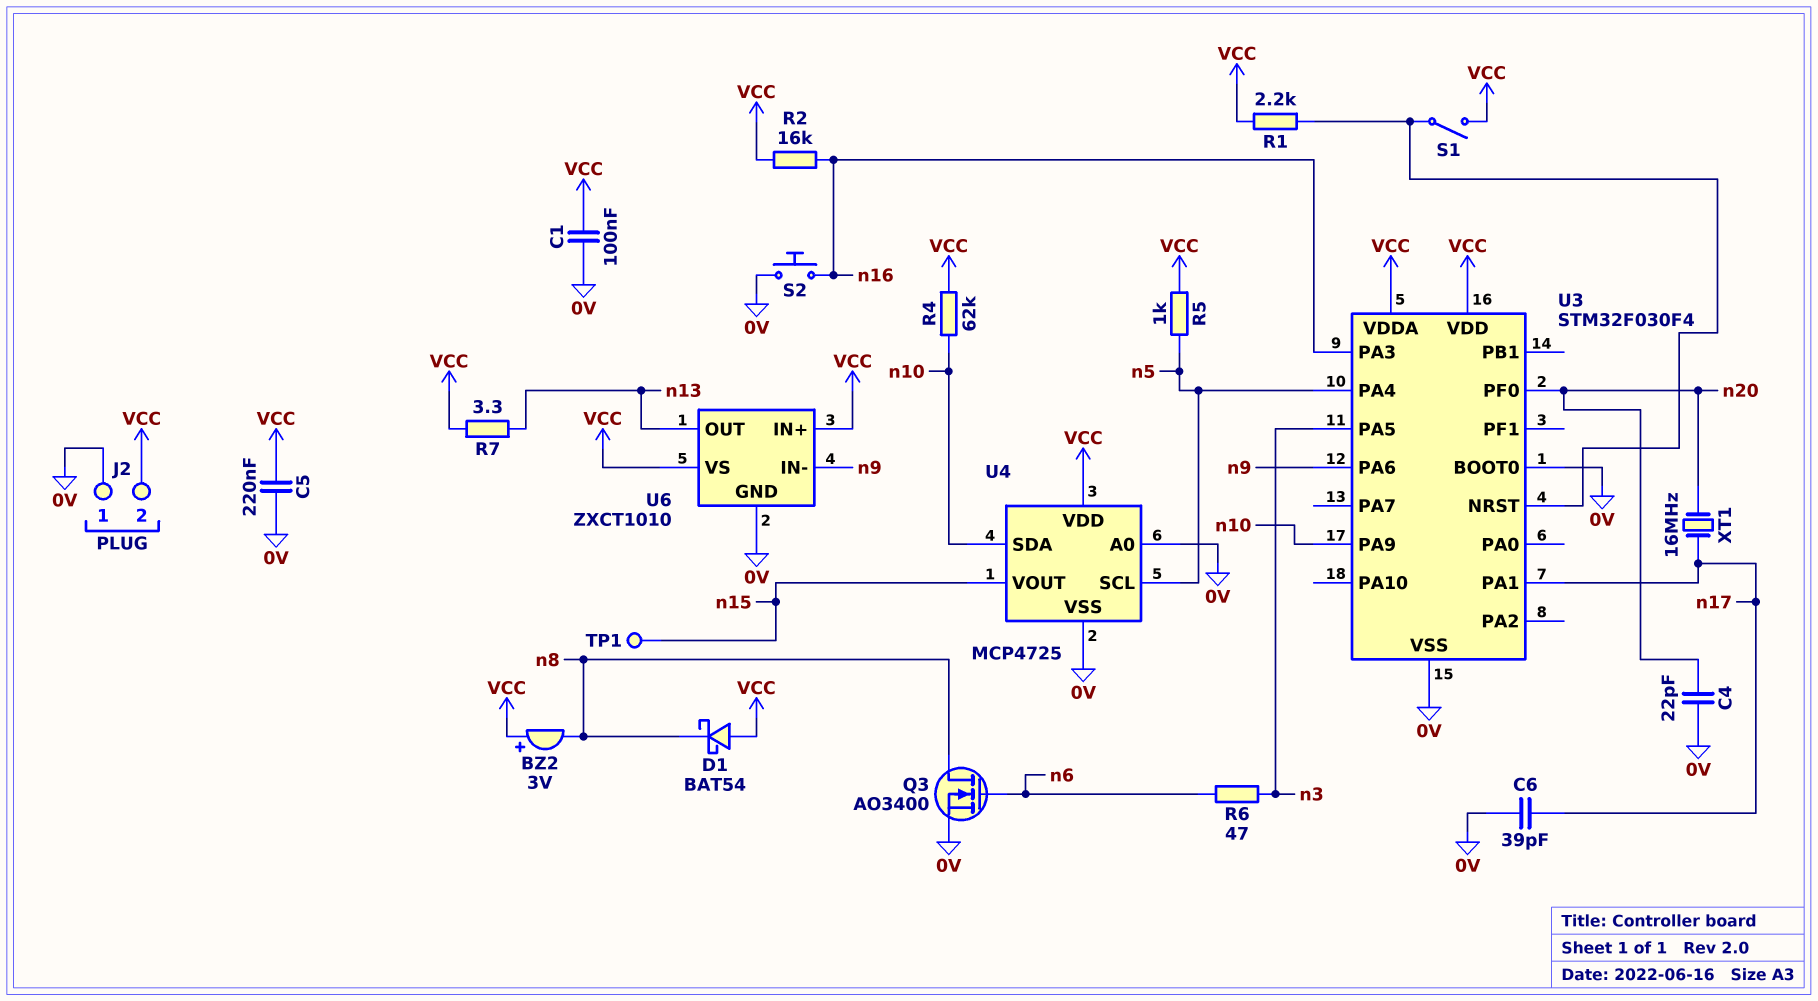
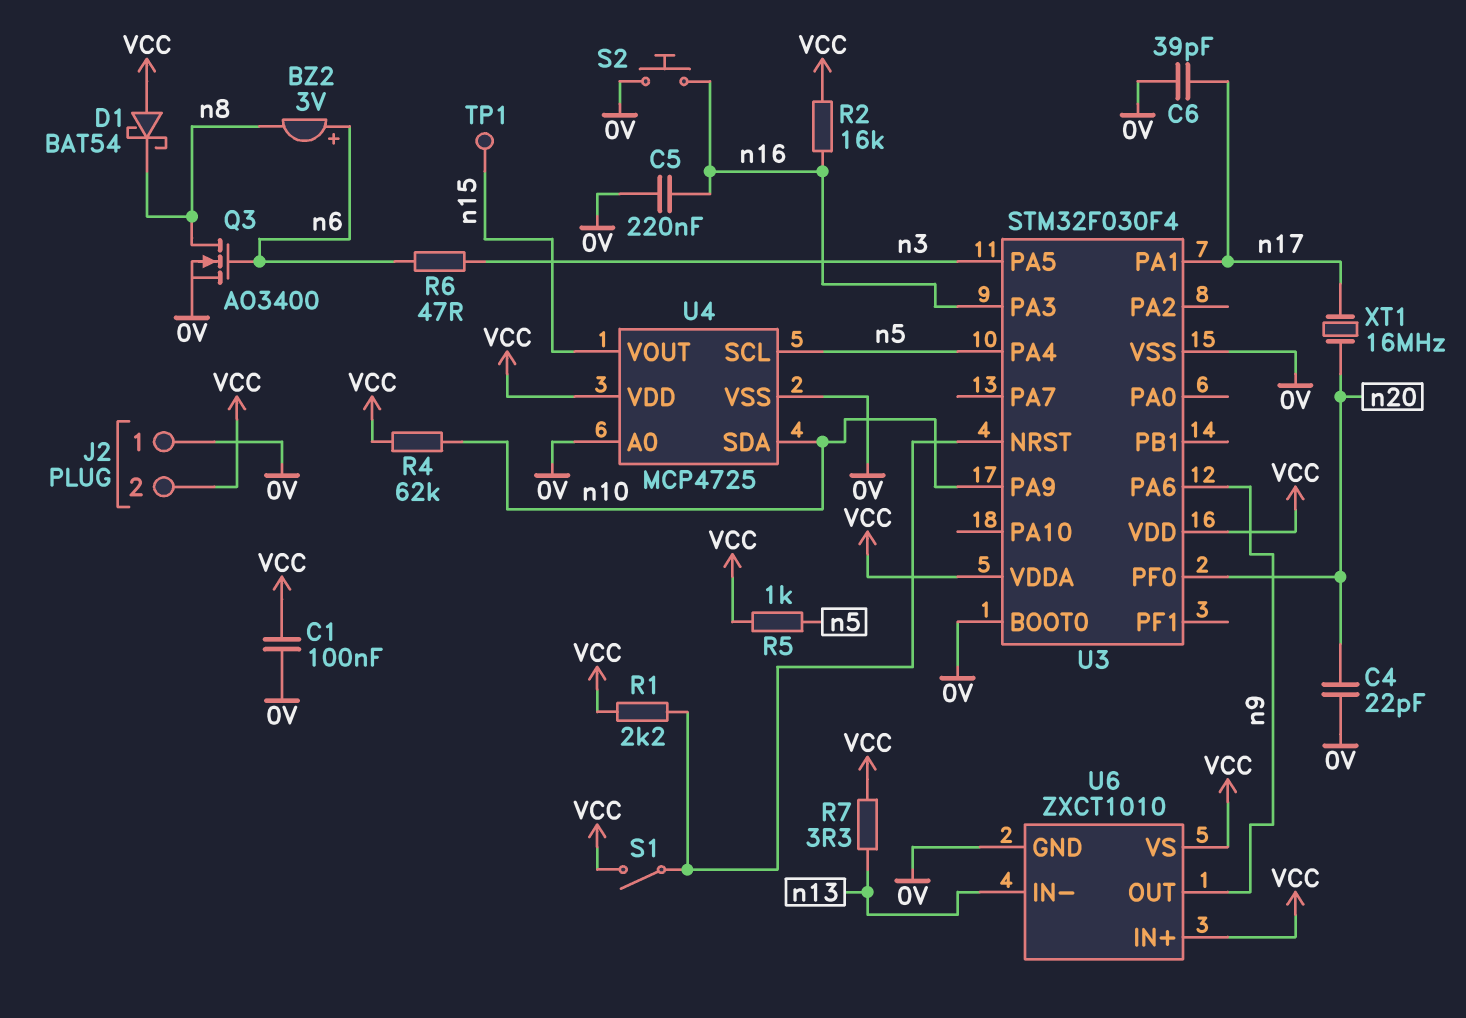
BZ2: buzzer 3V (plus VCC, minus n8) -> buzzer 3V (plus n6, minus n8)
C5: 220nF (0V, VCC) -> 220nF (0V, n16)
U6 pin IN-: n9 -> n13
U6 pin OUT: n13 -> n9

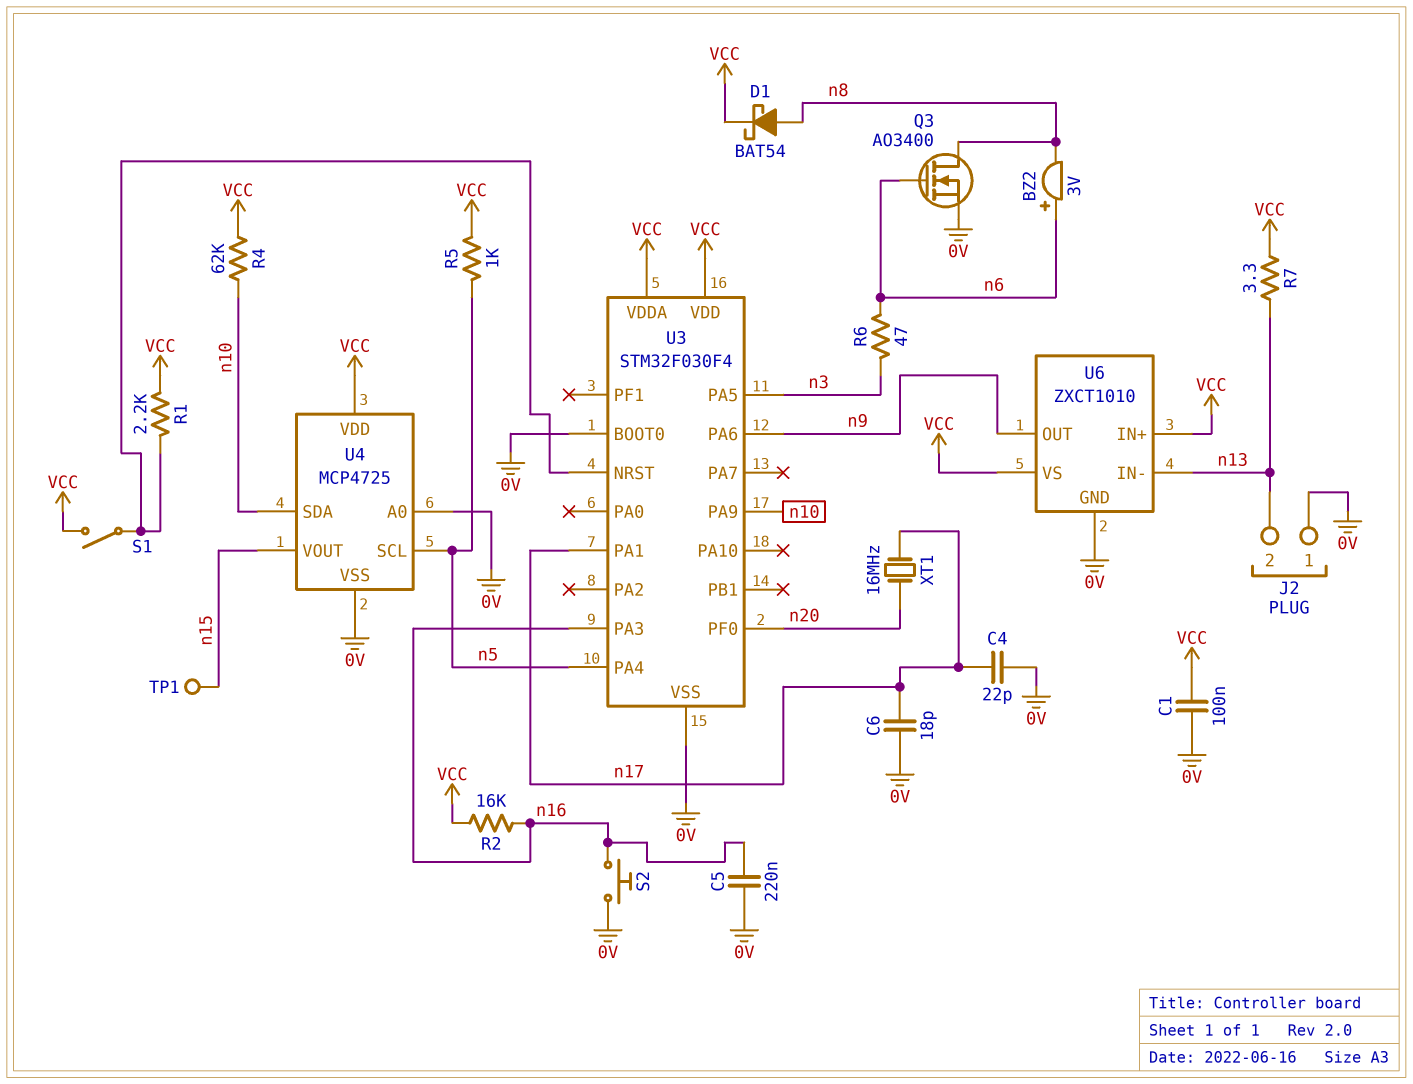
C4: 22pF (0V, n20) -> 22pF (0V, n17)
C6: 39pF (0V, n17) -> 18pF (0V, n17)
D1: schottky BAT54 (A VCC, K n8) -> schottky BAT54 (A n8, K VCC)
J2 pin 2: VCC -> n13

